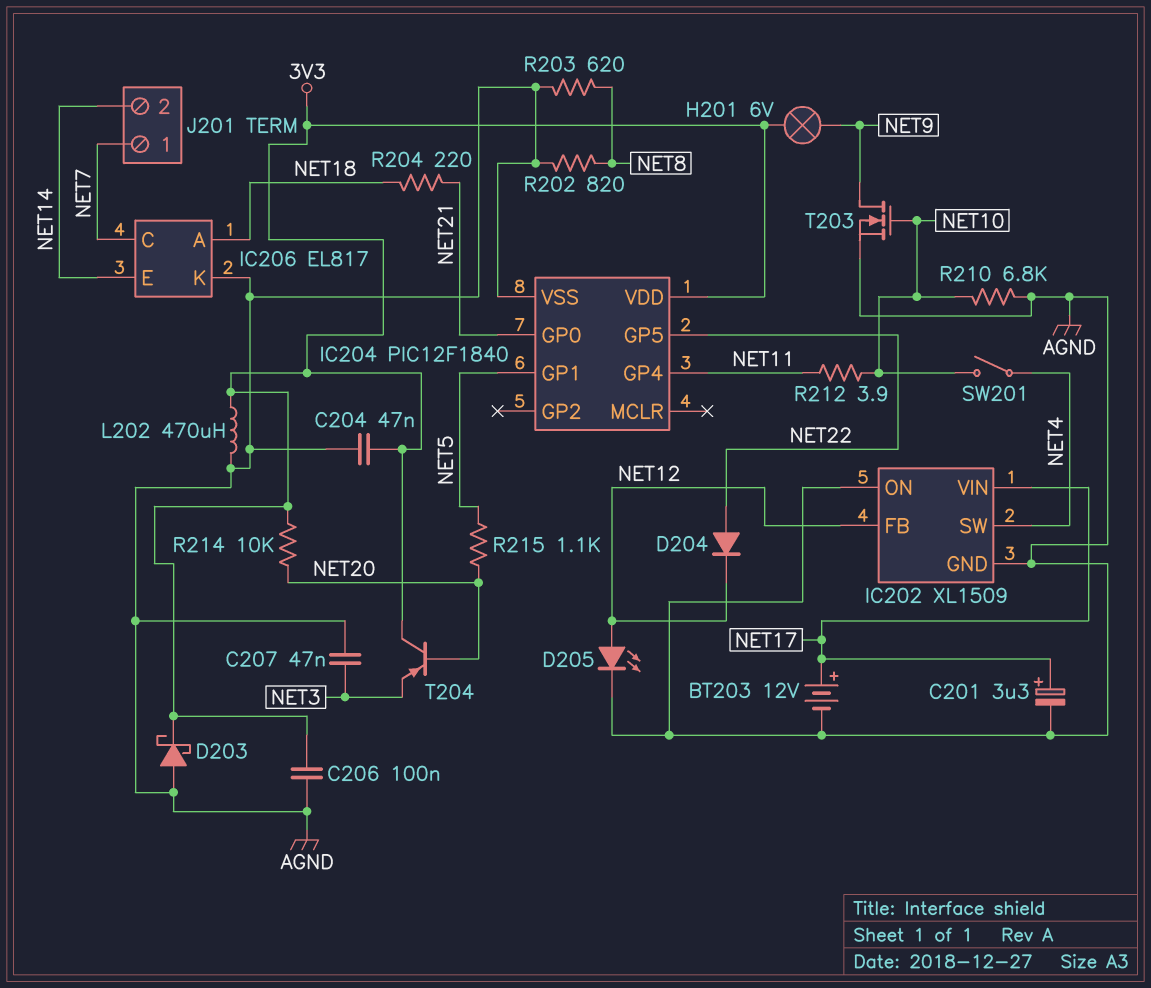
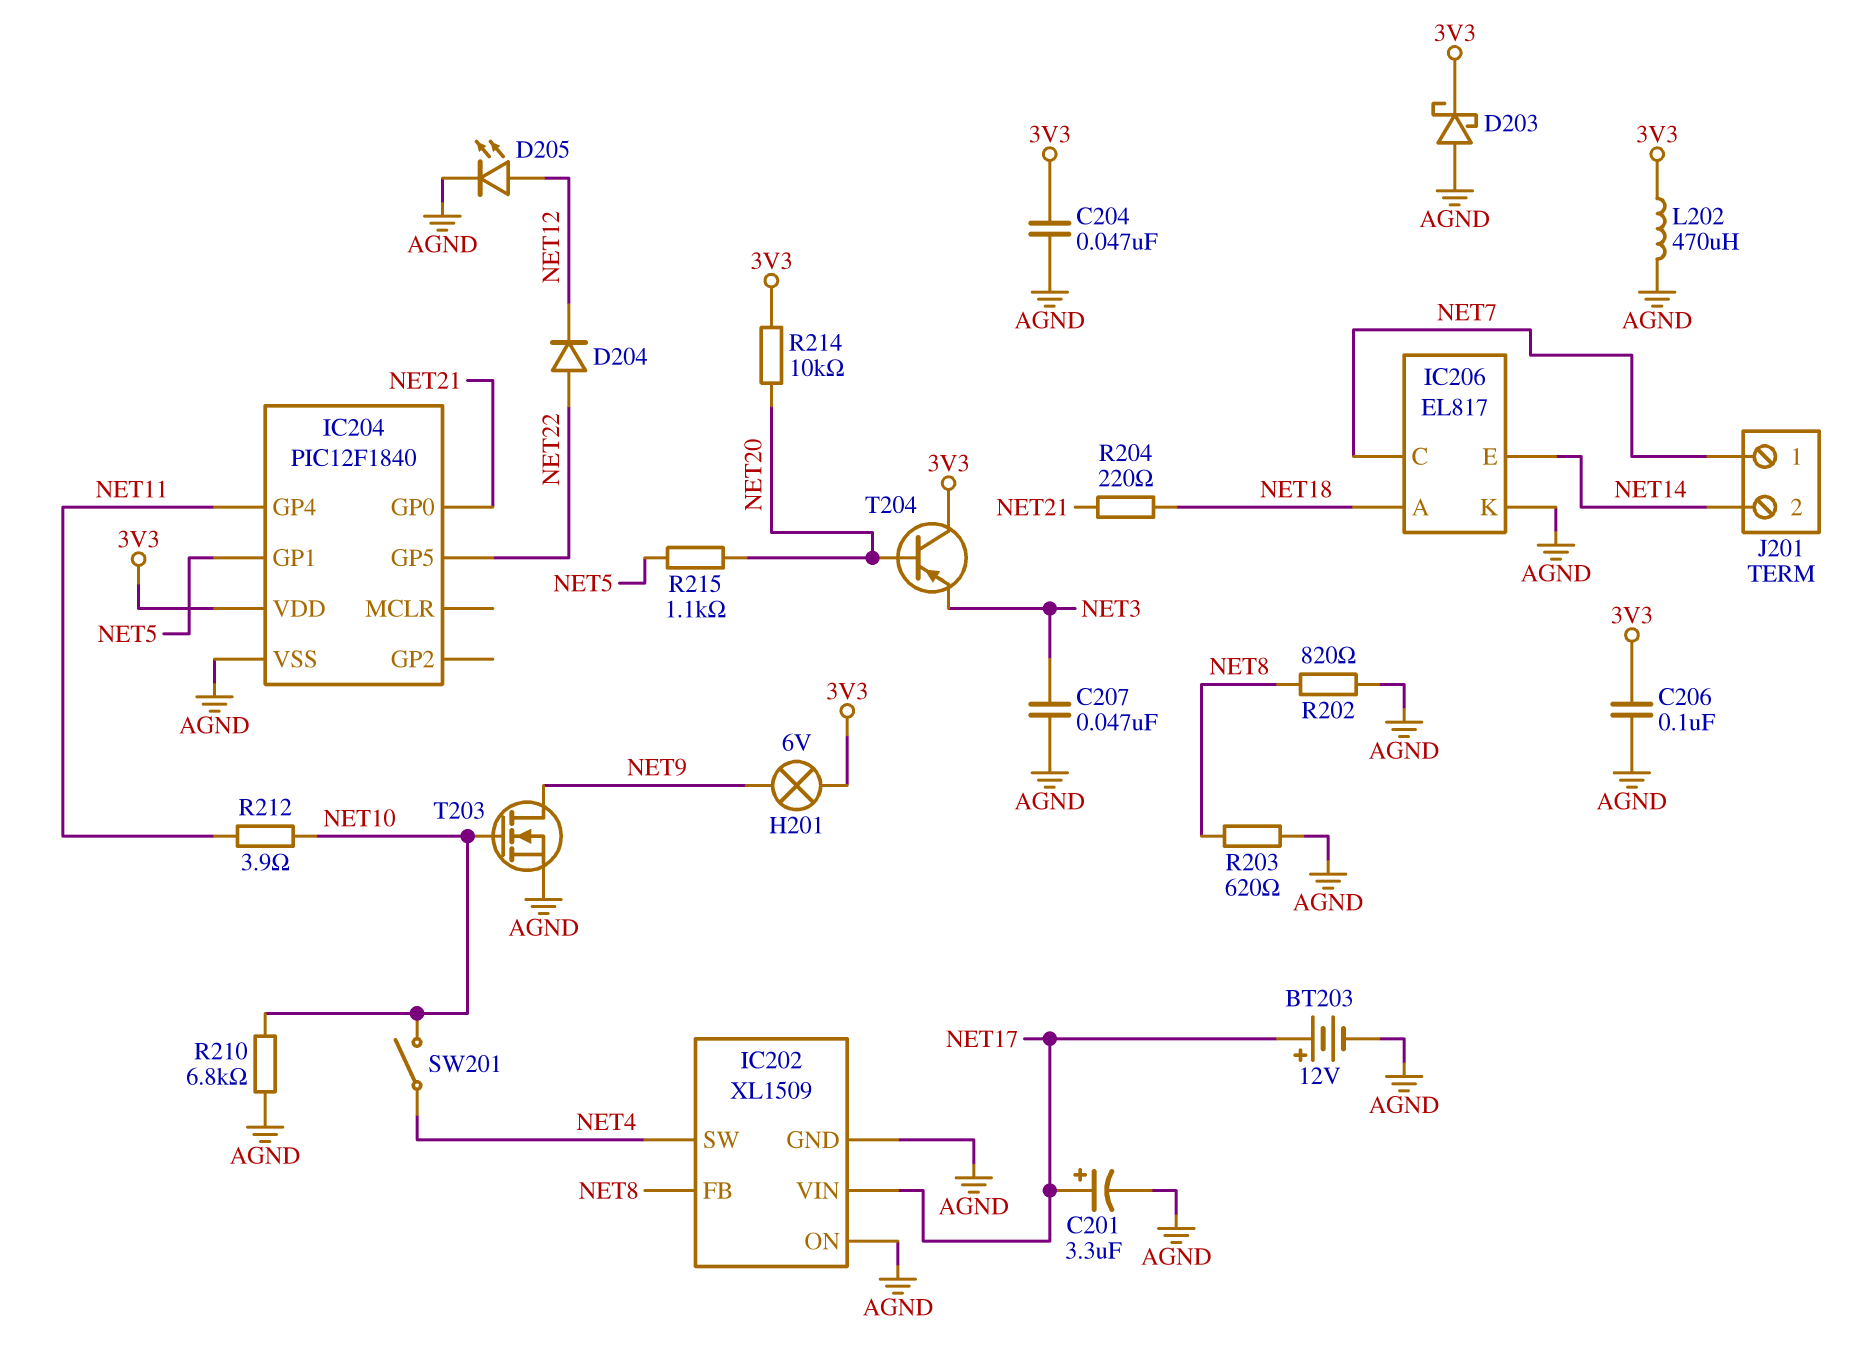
IC202 pin FB: NET12 -> NET8

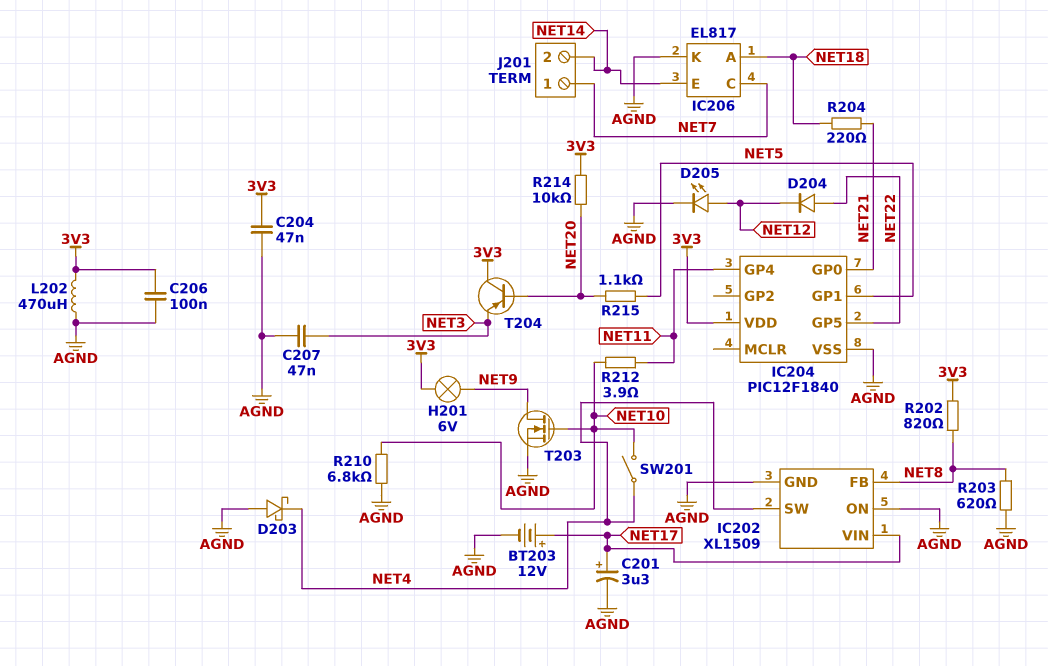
D203: schottky (A AGND, K 3V3) -> schottky (A AGND, K NET4)
R202: 820 (AGND, NET8) -> 820 (3V3, NET8)

